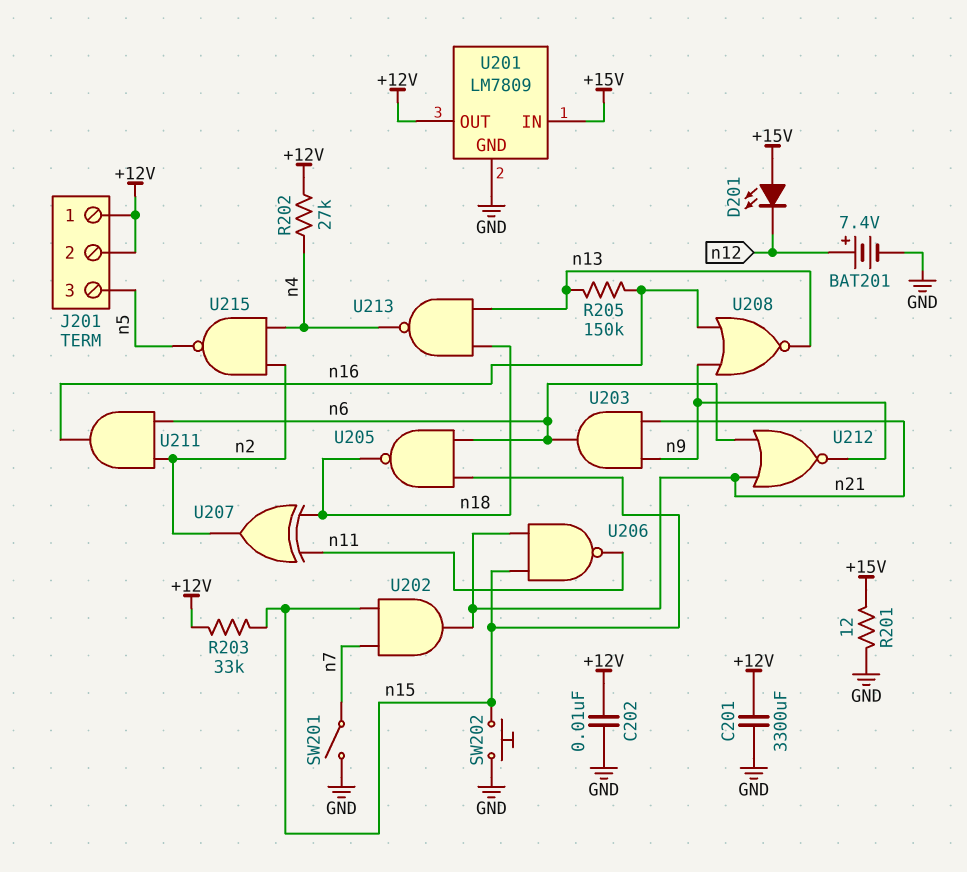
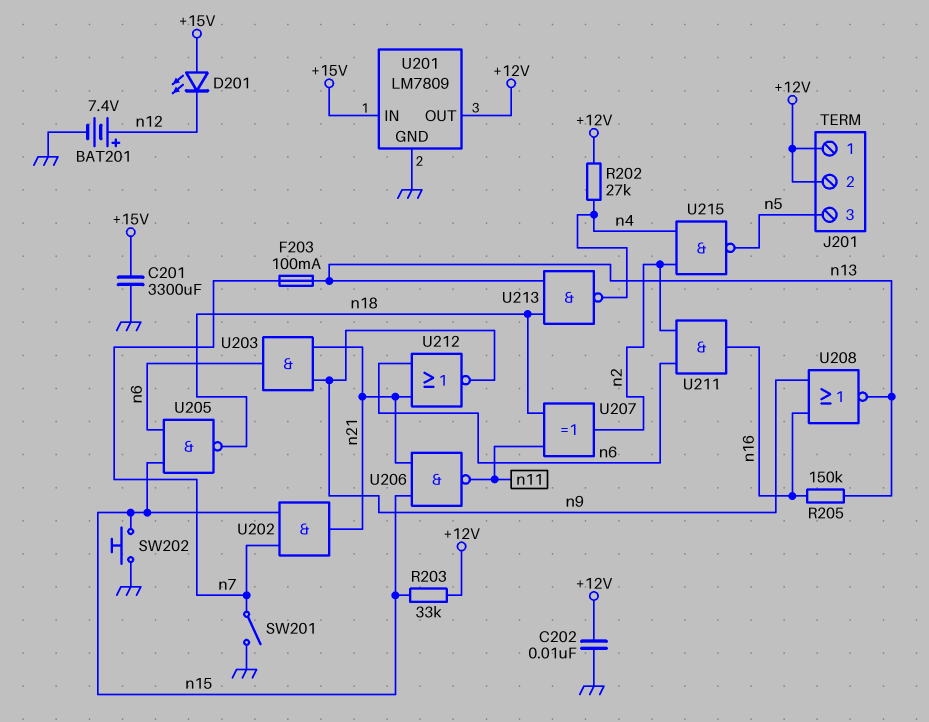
C201: 3300uF (+12V, GND) -> 3300uF (+15V, GND)
F203: none -> 100mA (n7, n13)
R201: 12 (+15V, GND) -> none

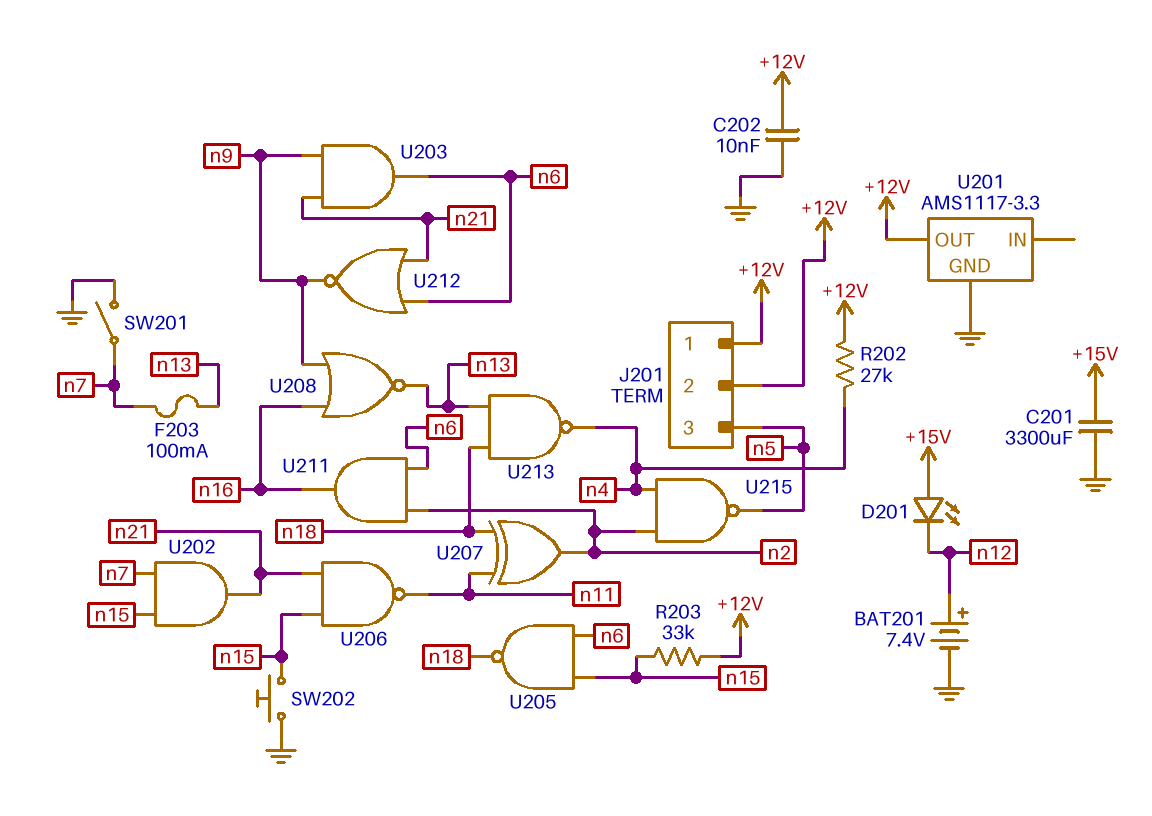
R205: 150k (n13, n16) -> none
U201: LM7809 -> AMS1117-3.3
U201 pin IN: +15V -> none

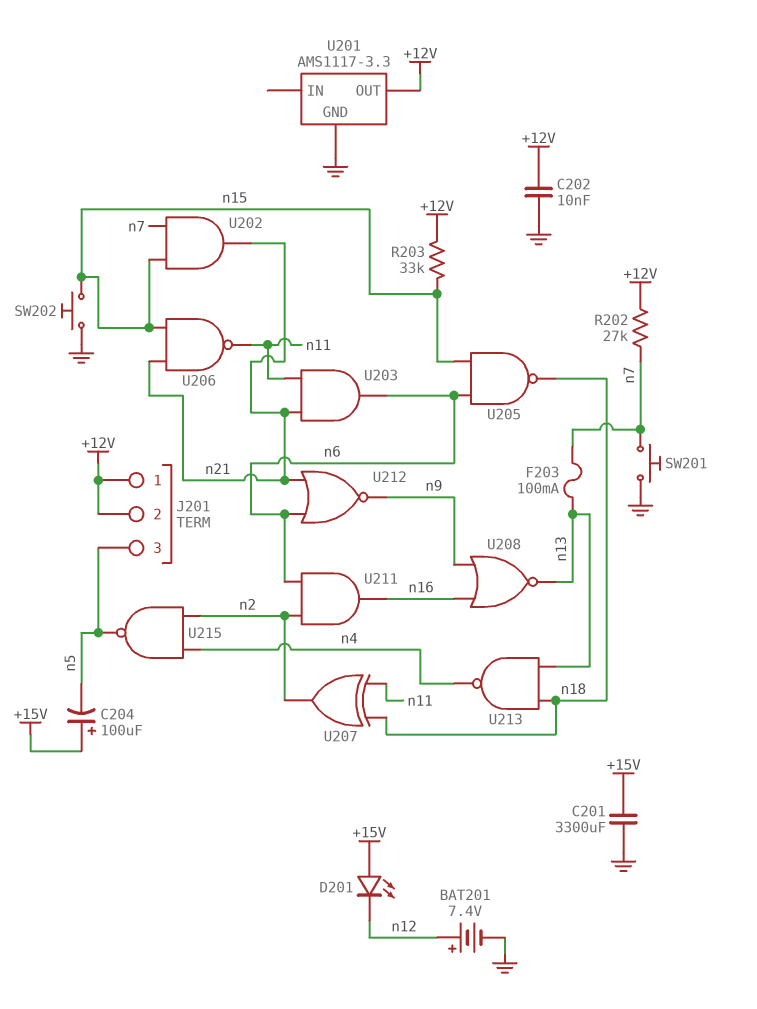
C204: none -> 100uF (plus +15V, minus n5)
R202: 27k (+12V, n4) -> 27k (+12V, n7)
SW201: switch (GND, n7) -> button (GND, n7)
U203: AND (in n9, in n21, out n6) -> AND (in n11, in n21, out n6)

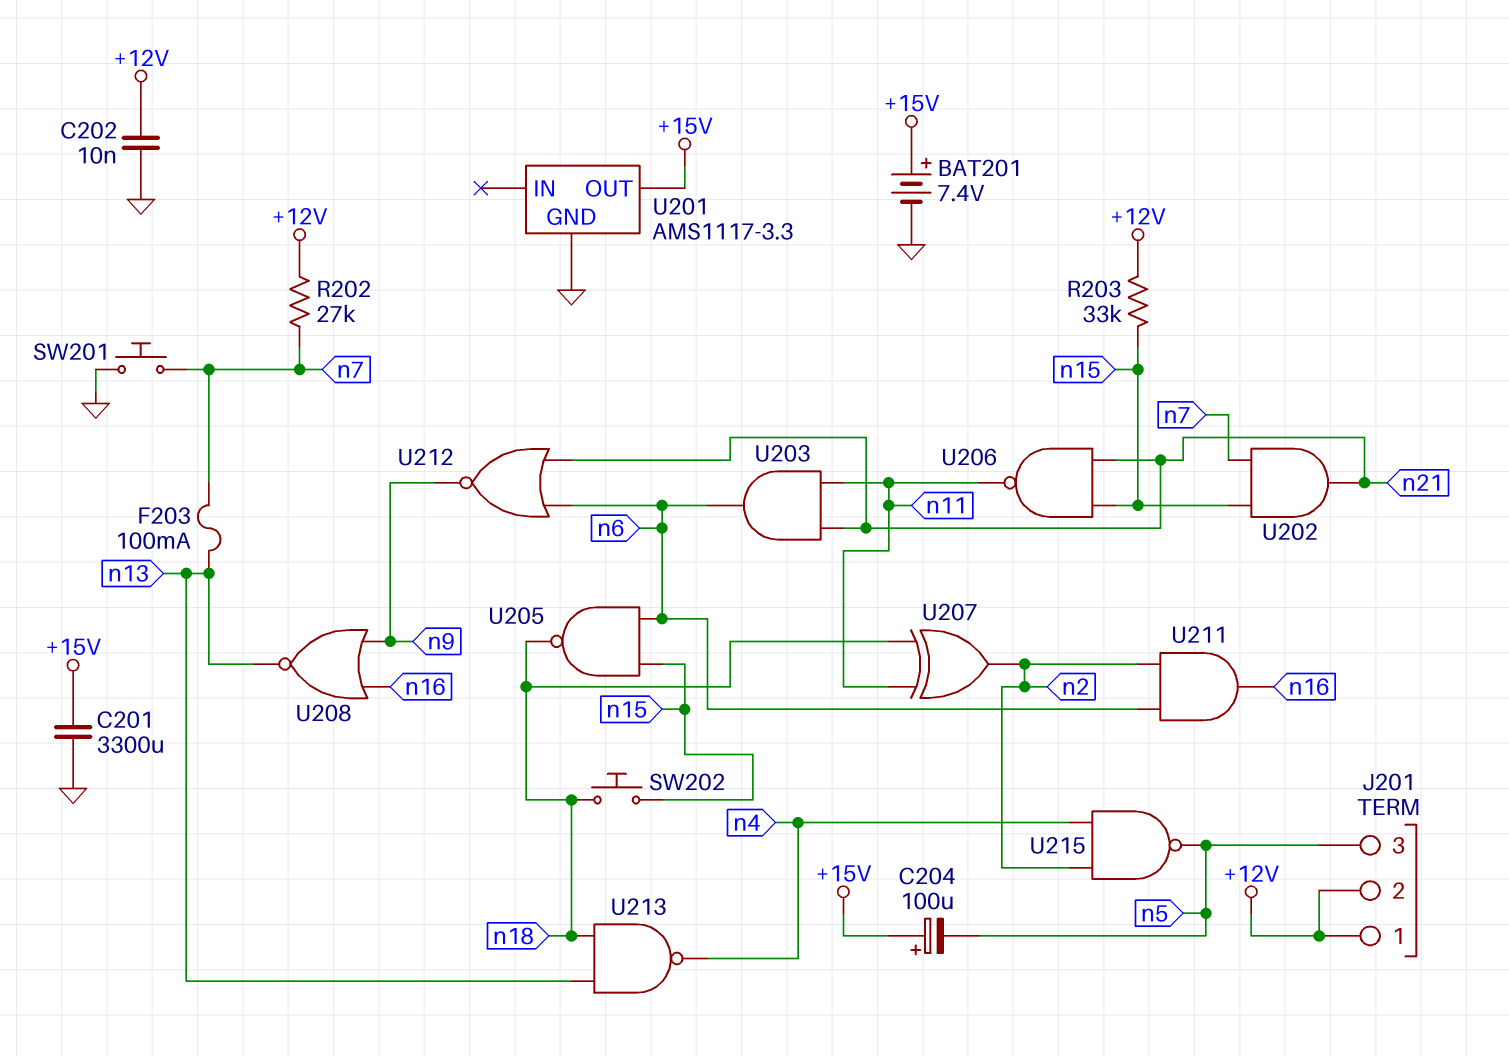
BAT201: 7.4V (plus n12, minus GND) -> 7.4V (plus +15V, minus GND)
D201: LED (A +15V, K n12) -> none
SW202: button (GND, n15) -> button (n15, n18)
U201 pin OUT: +12V -> +15V

